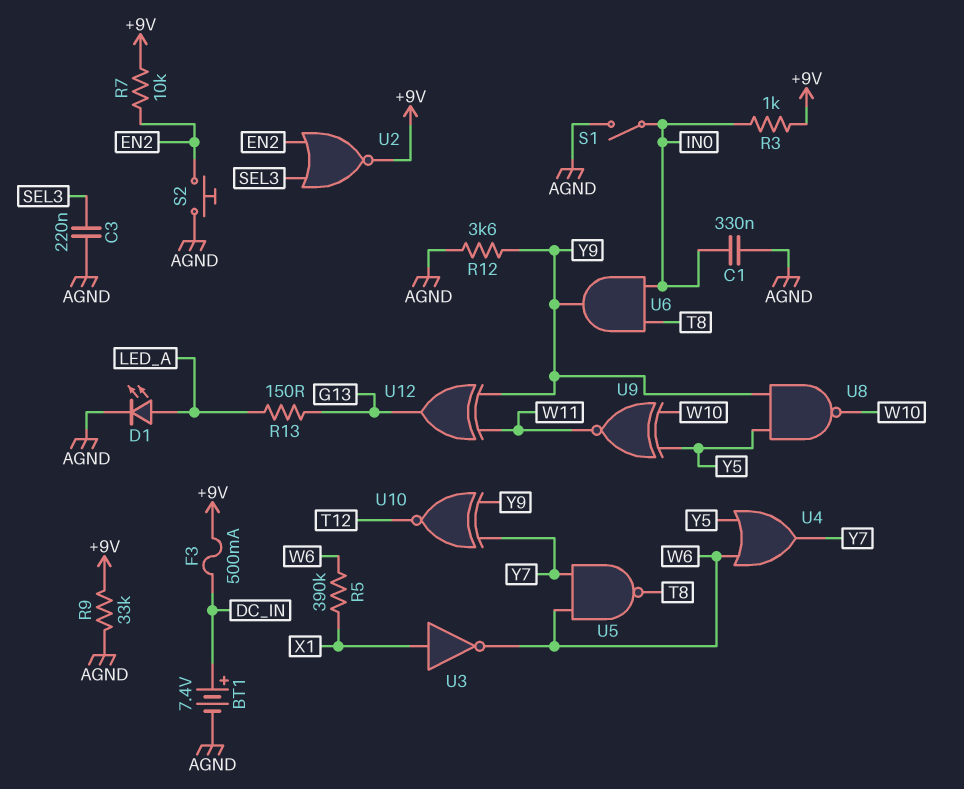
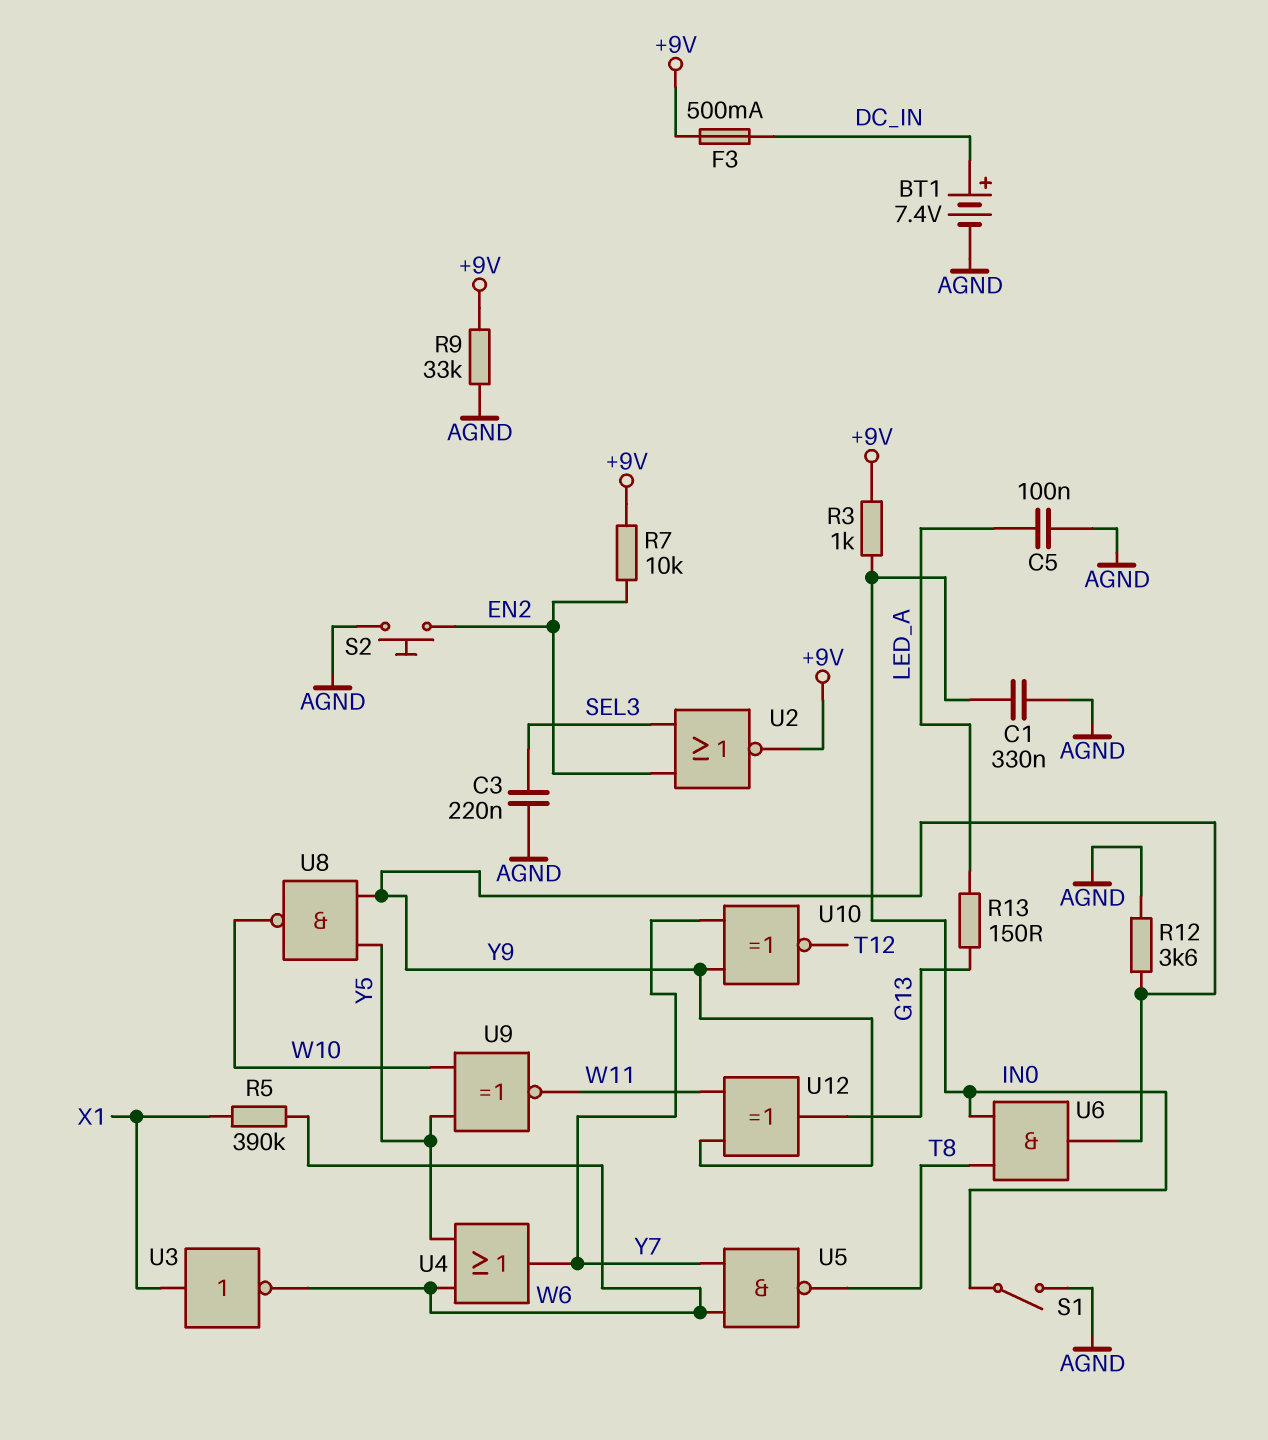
C5: none -> 100nF (AGND, LED_A)
D1: LED (A LED_A, K AGND) -> none

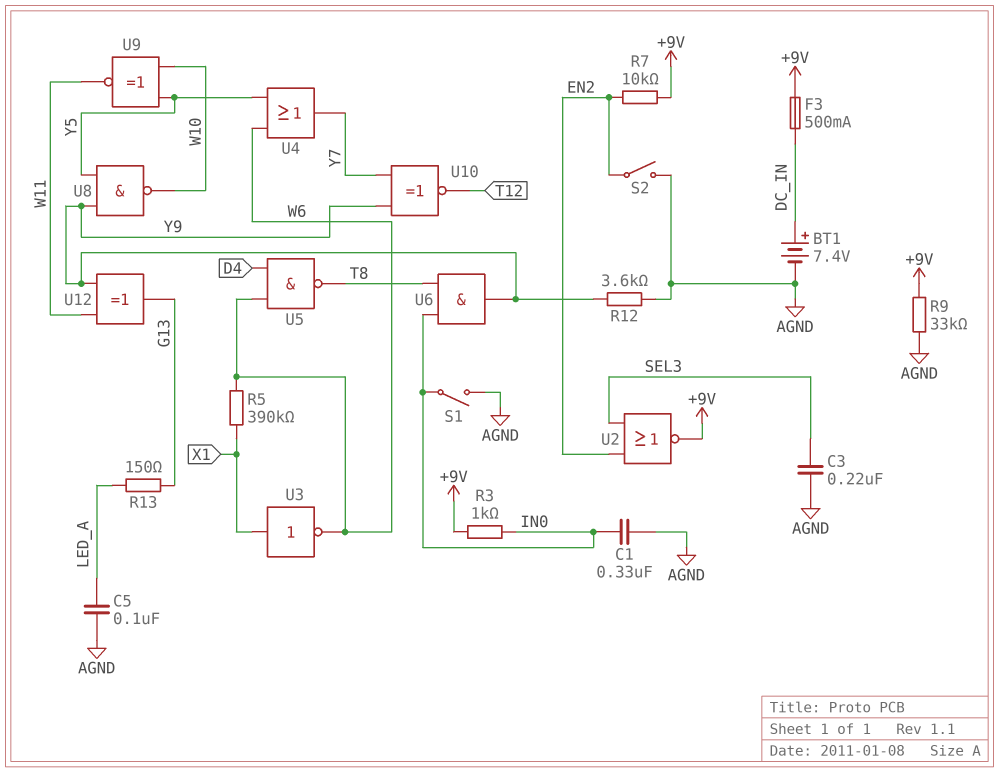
S2: button (AGND, EN2) -> switch (AGND, EN2)
U5: NAND (in W6, in Y7, out T8) -> NAND (in D4, in W6, out T8)

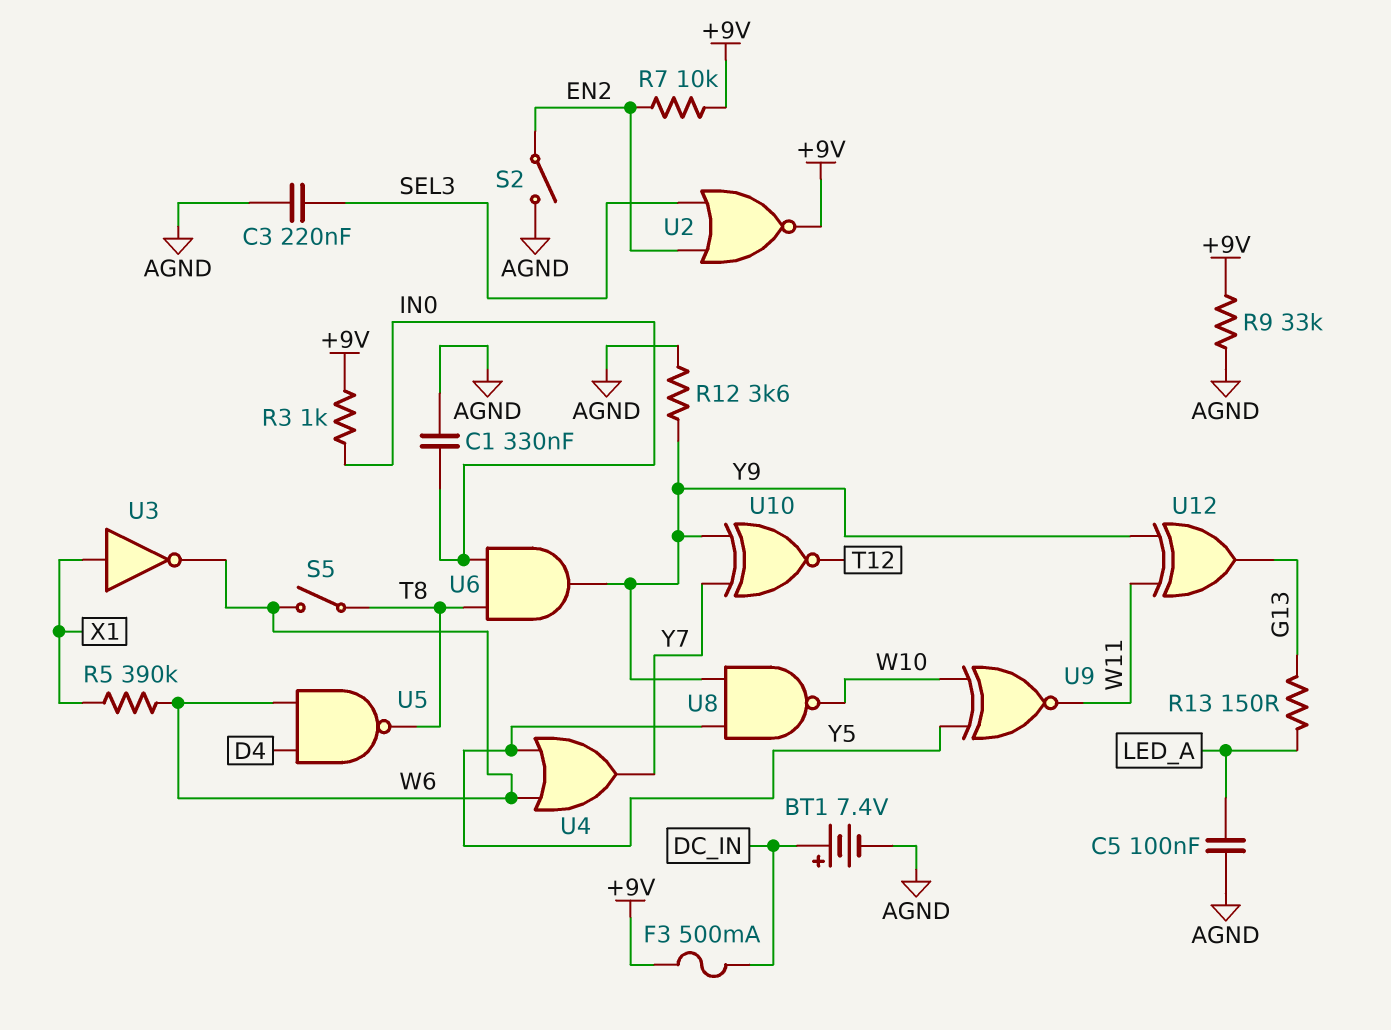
S1: switch (AGND, IN0) -> none
S5: none -> switch (T8, W6)

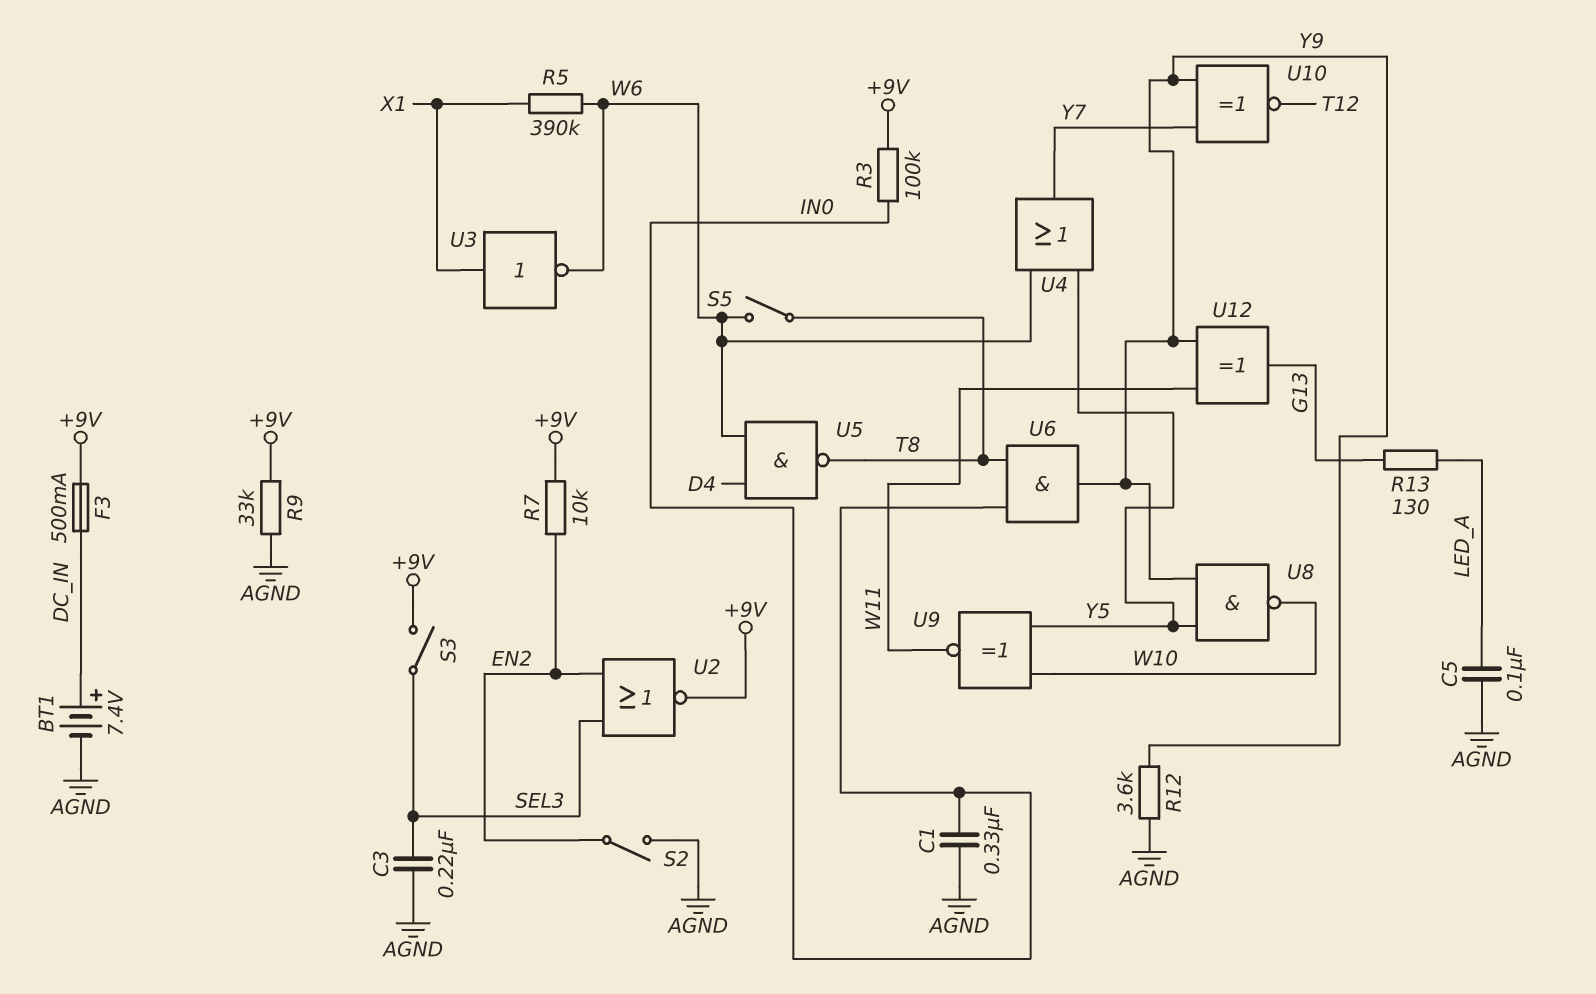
R3: 1k (+9V, IN0) -> 100k (+9V, IN0)
R13: 150 (G13, LED_A) -> 130 (G13, LED_A)
S3: none -> switch (+9V, SEL3)

